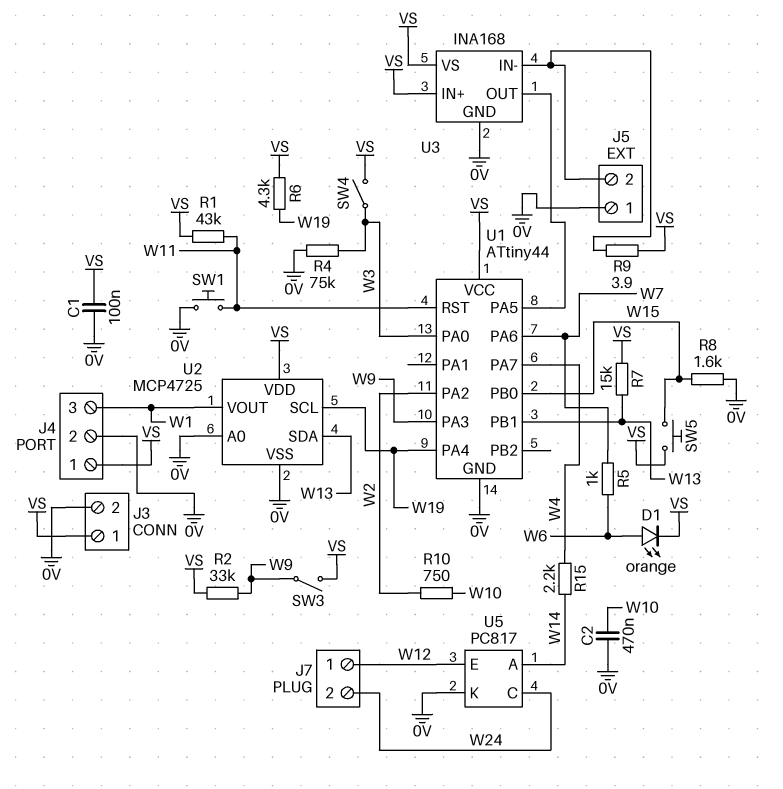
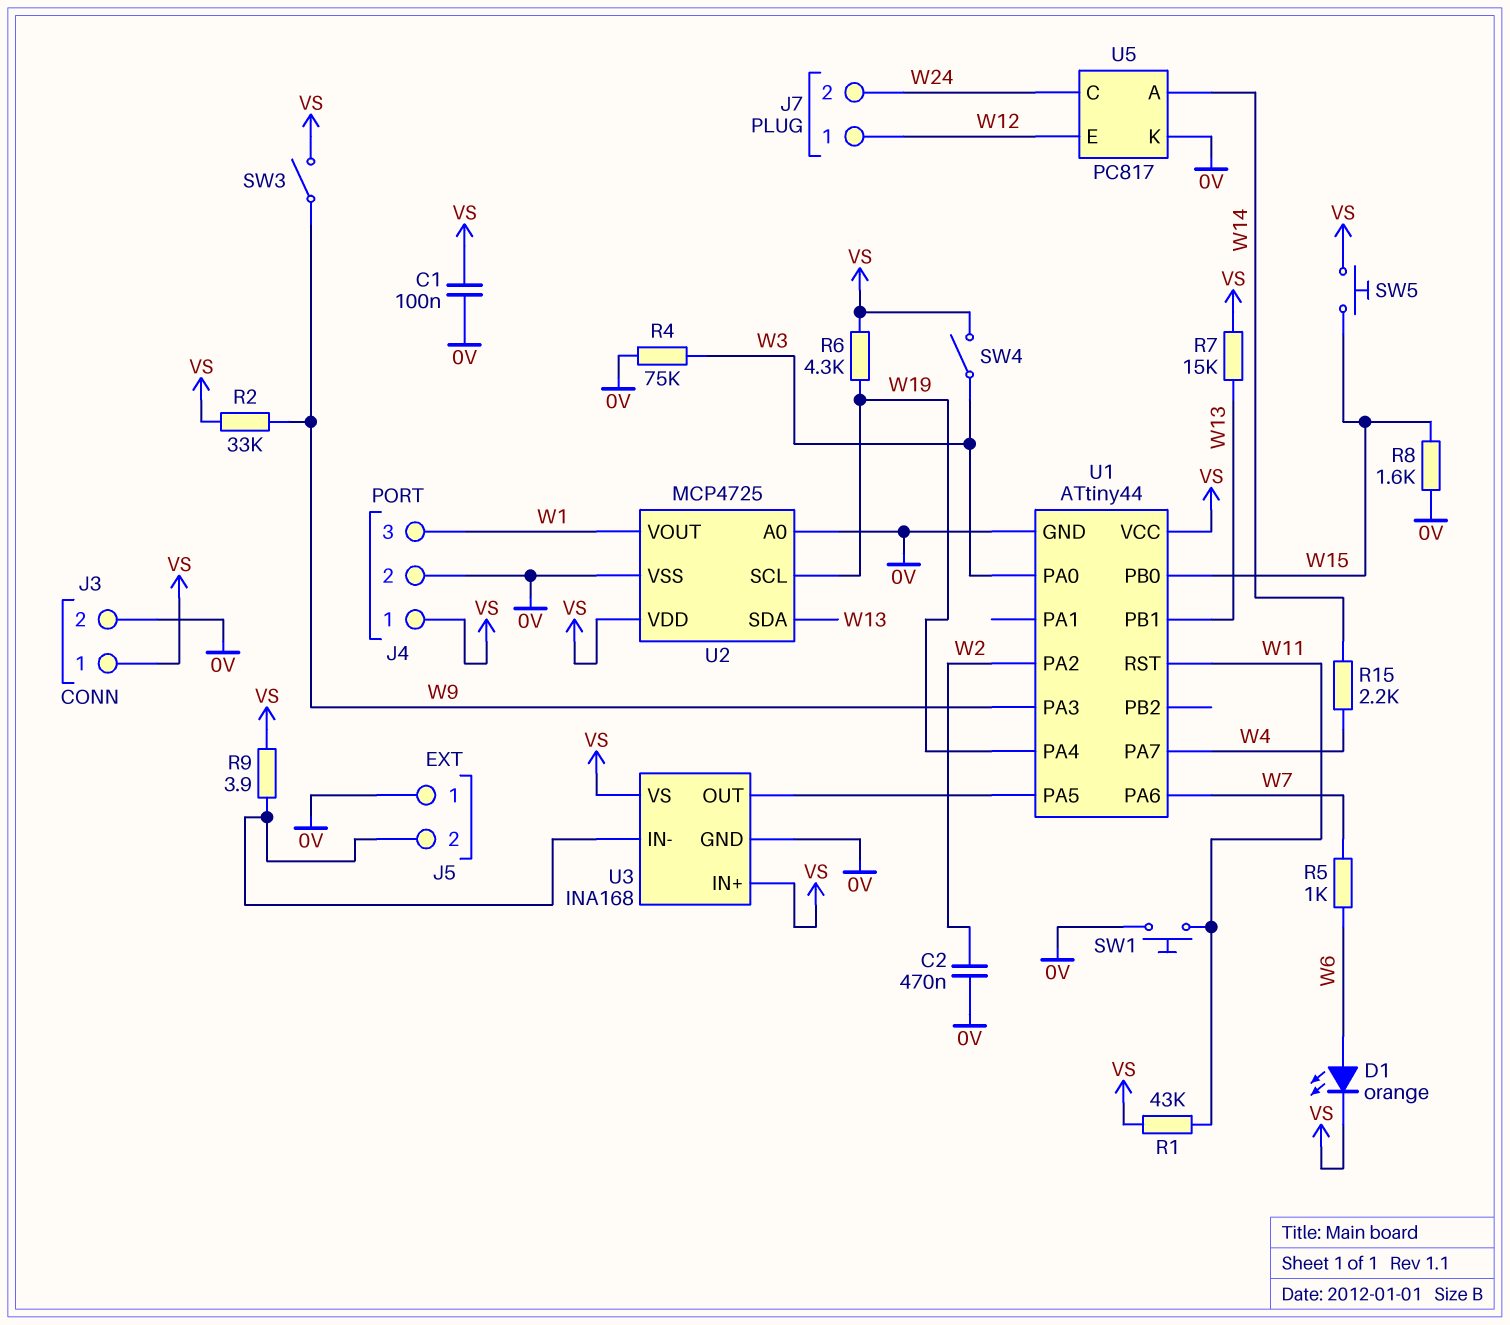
C2: 470nF (0V, W10) -> 470nF (0V, W2)
R10: 750 (W2, W10) -> none

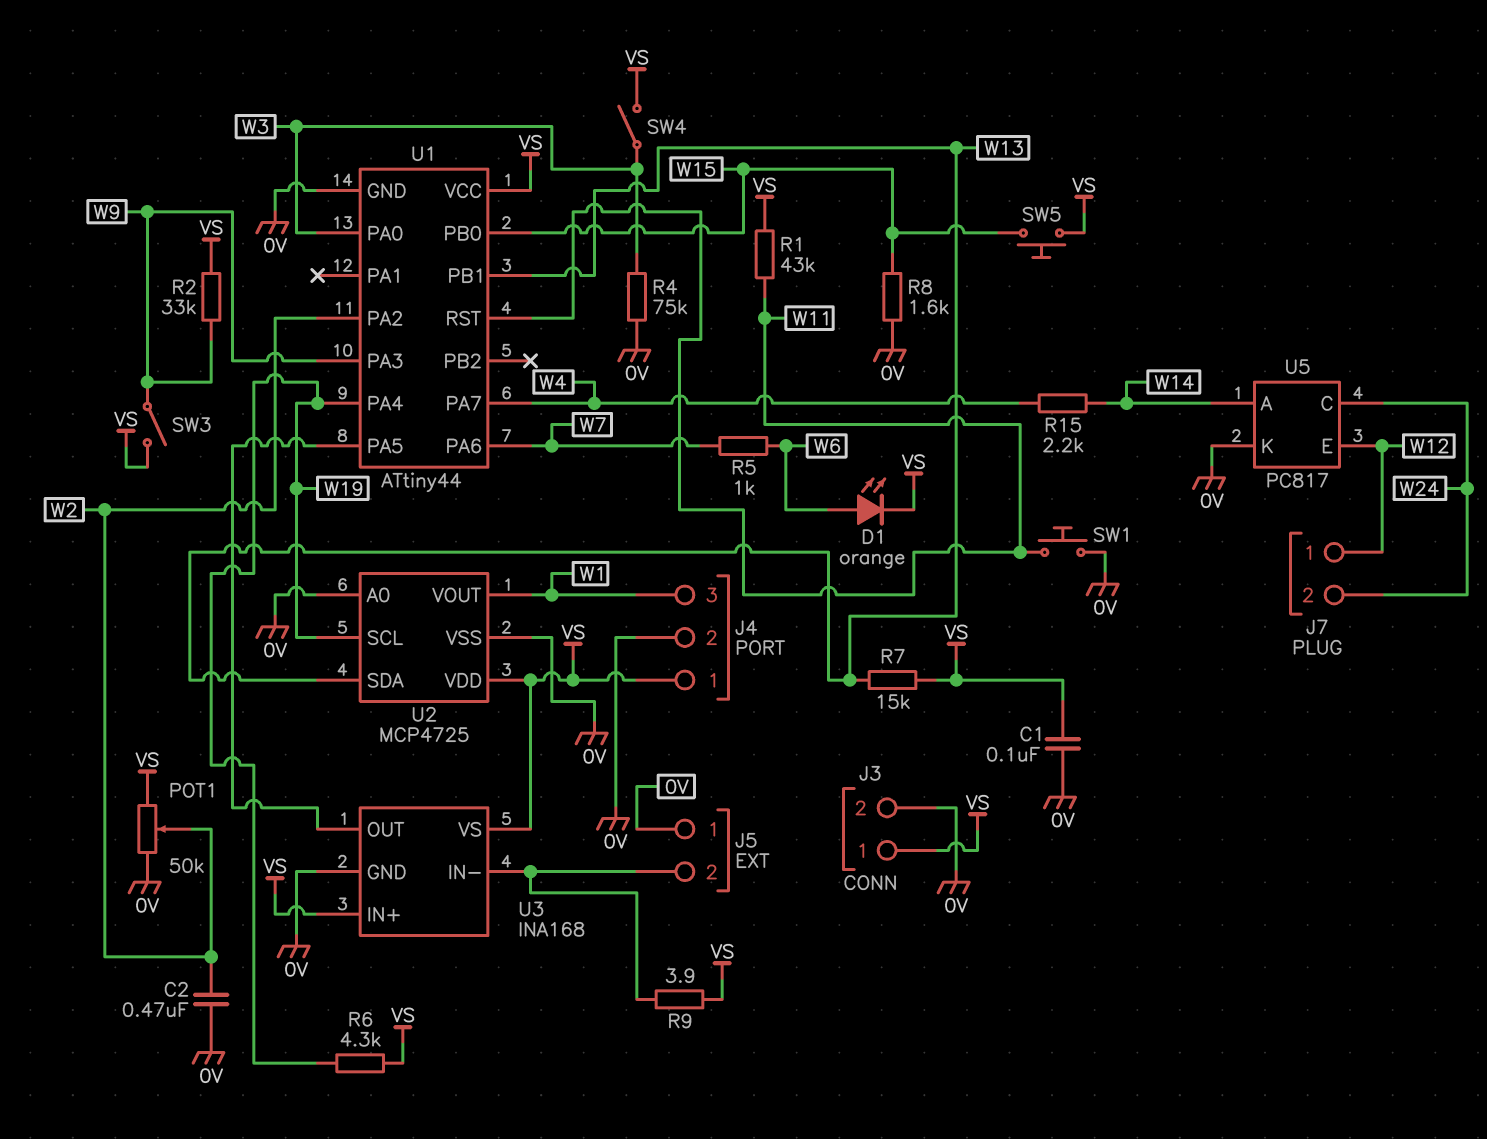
POT1: none -> 50k (0V, VS, wiper W2)

